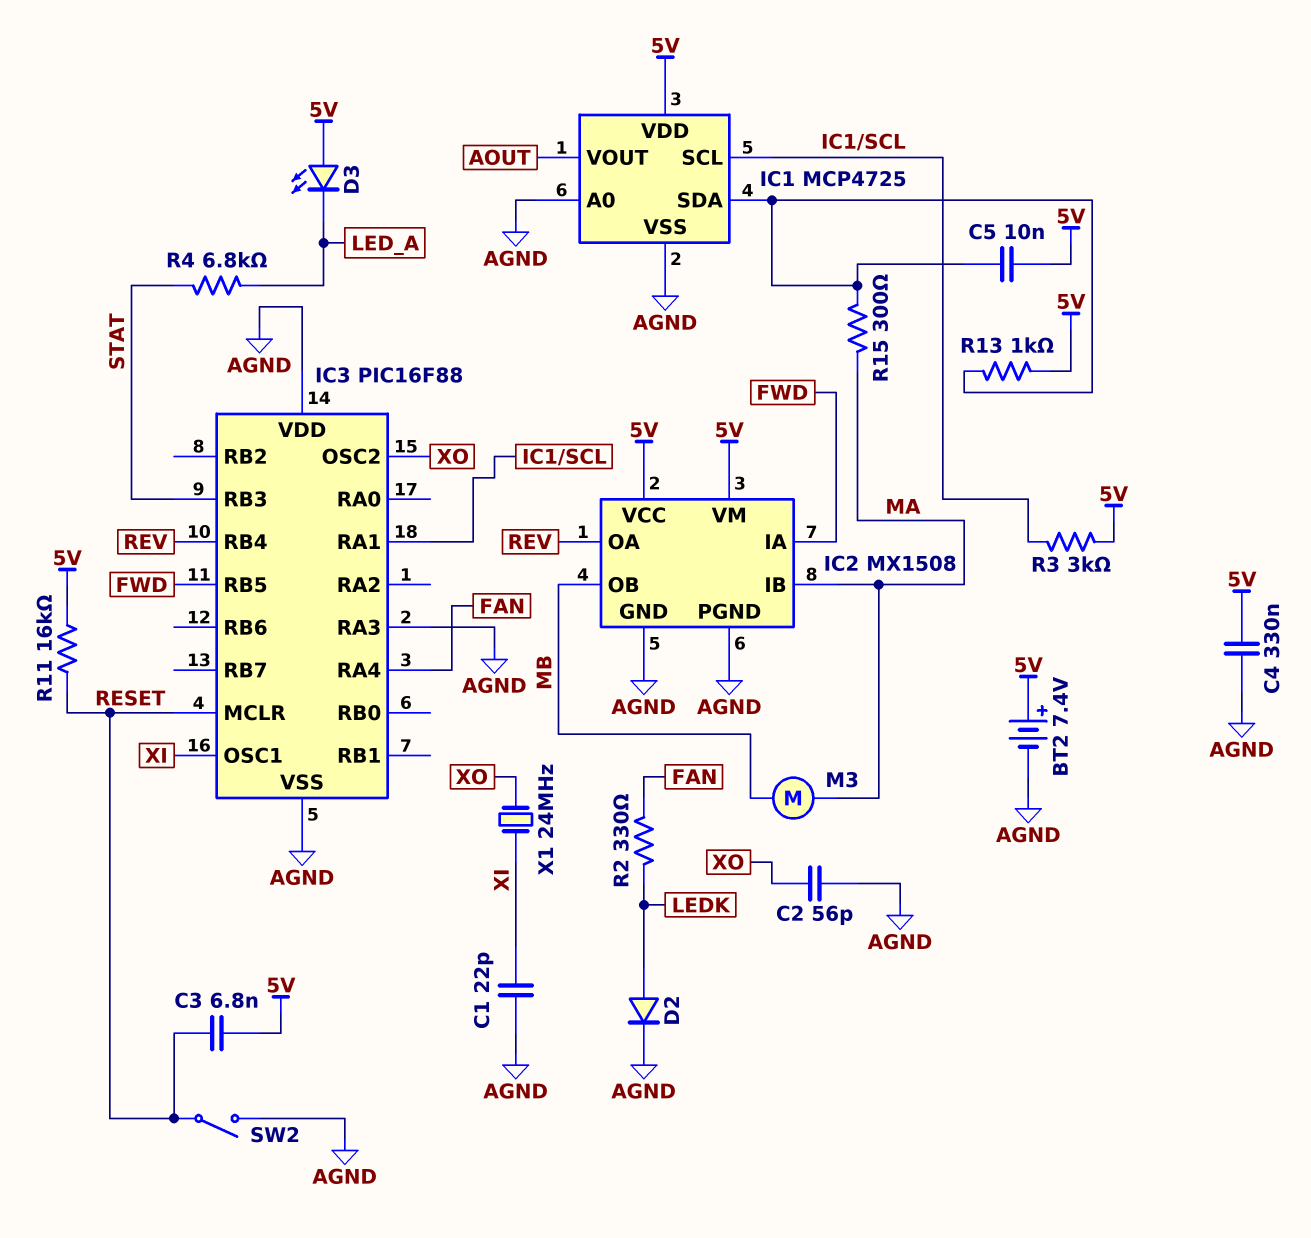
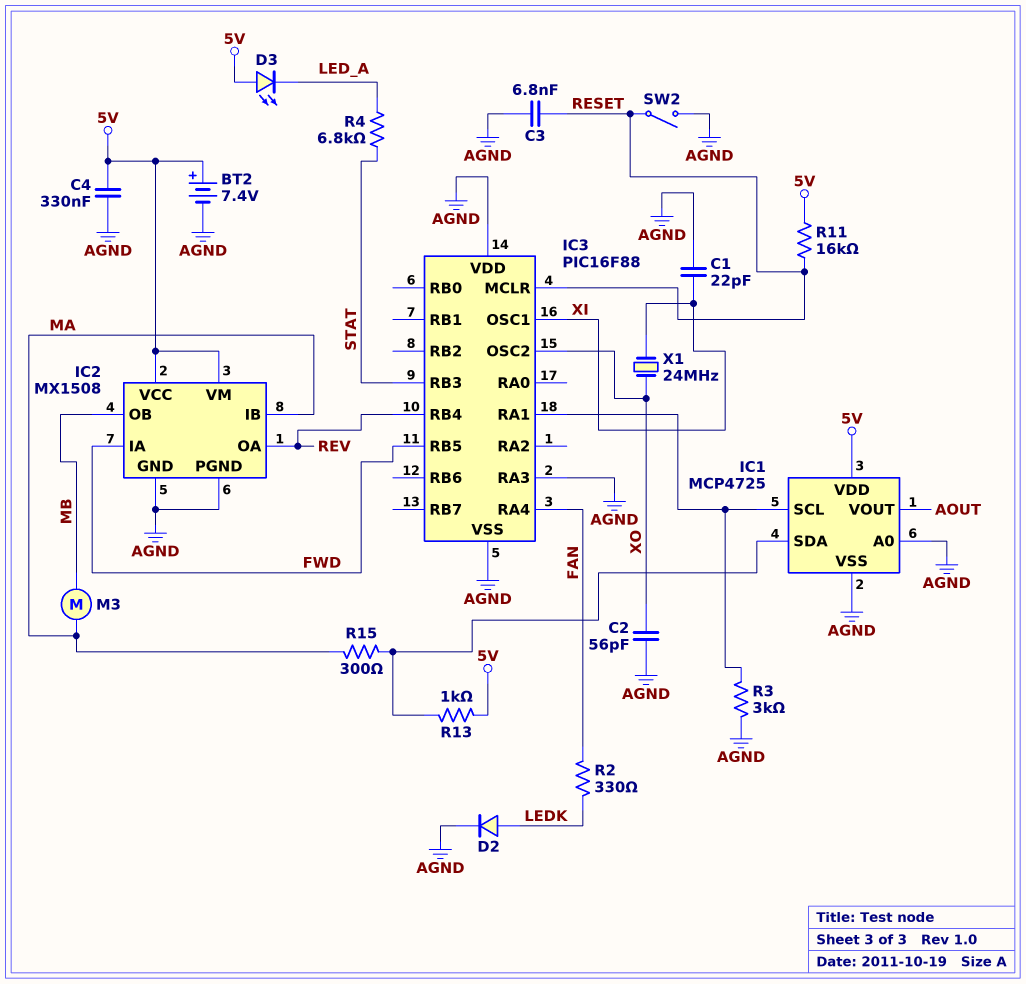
C3: 6.8nF (5V, RESET) -> 6.8nF (AGND, RESET)
C5: 10nF (5V, IC1/SDA) -> none
R3: 3k (5V, IC1/SCL) -> 3k (AGND, IC1/SCL)

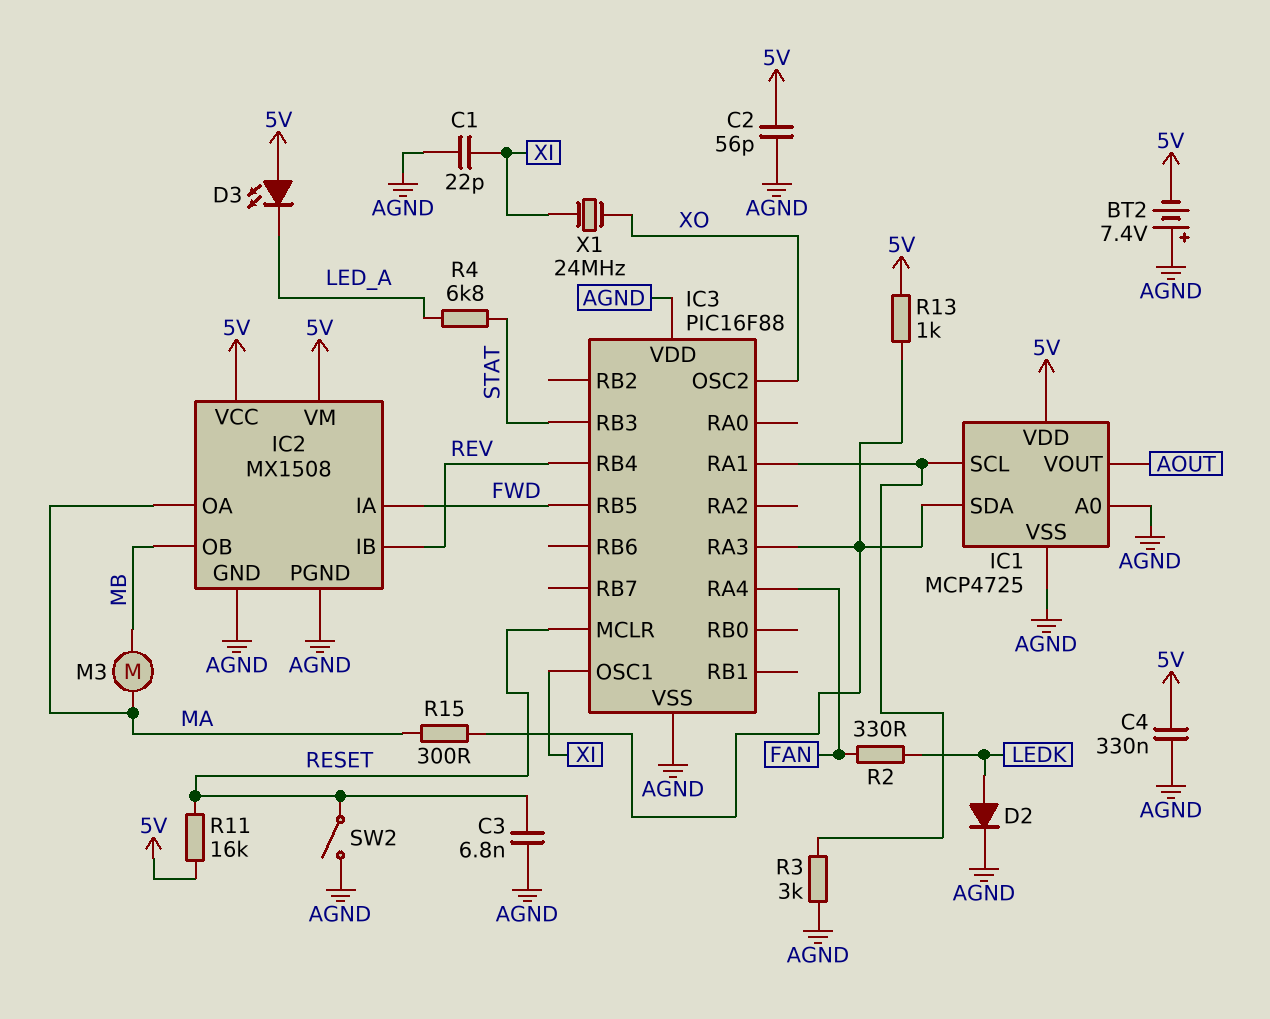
BT2: 7.4V (plus 5V, minus AGND) -> 7.4V (plus AGND, minus 5V)
C2: 56pF (AGND, XO) -> 56pF (5V, AGND)
IC2 pin IB: MA -> REV
IC2 pin OA: REV -> MA
IC3 pin RA3: AGND -> IC1/SDA

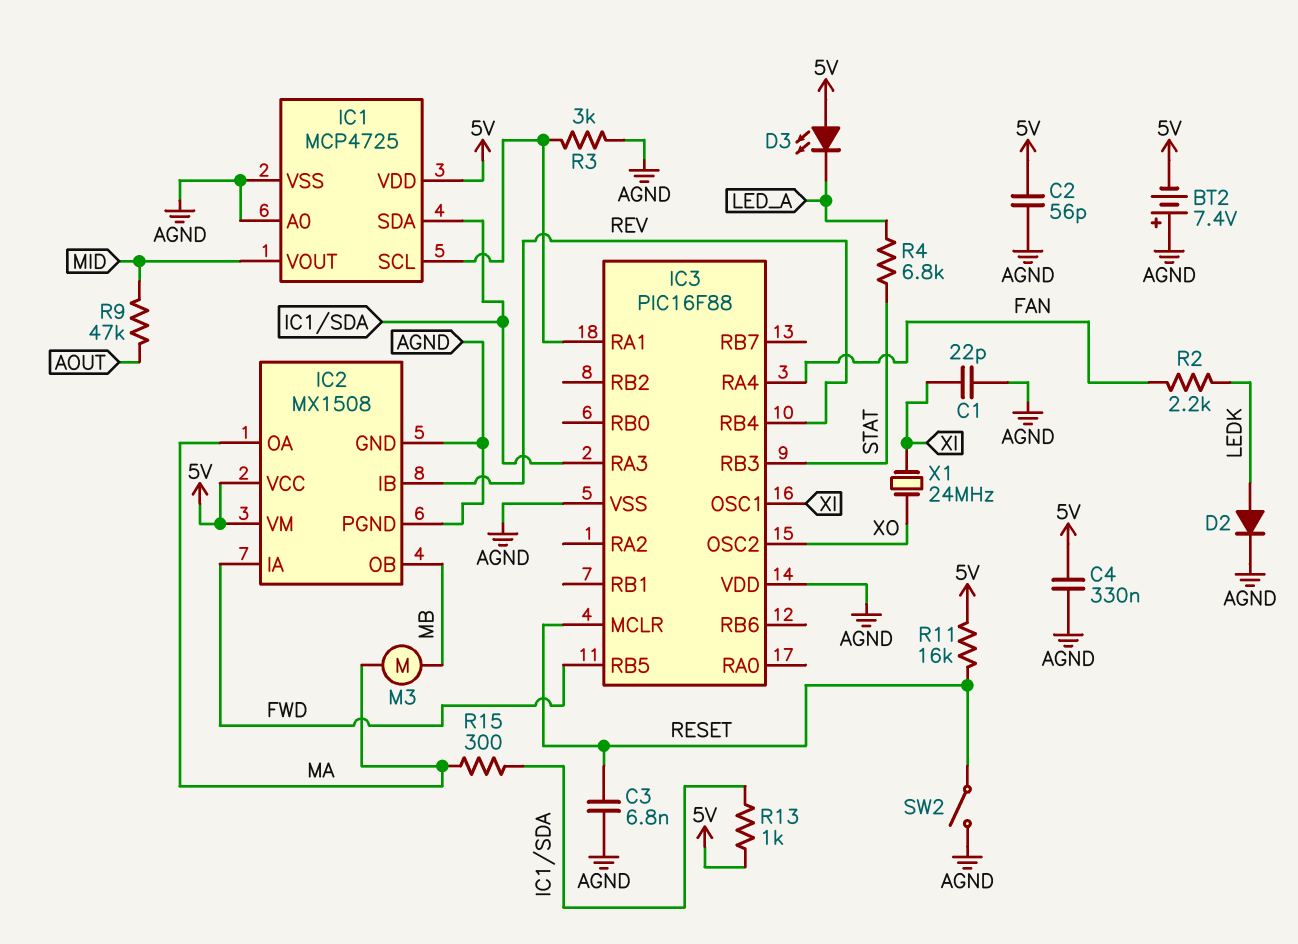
IC1 pin VOUT: AOUT -> MID
R2: 330 (FAN, LEDK) -> 2.2k (FAN, LEDK)
R9: none -> 47k (AOUT, MID)

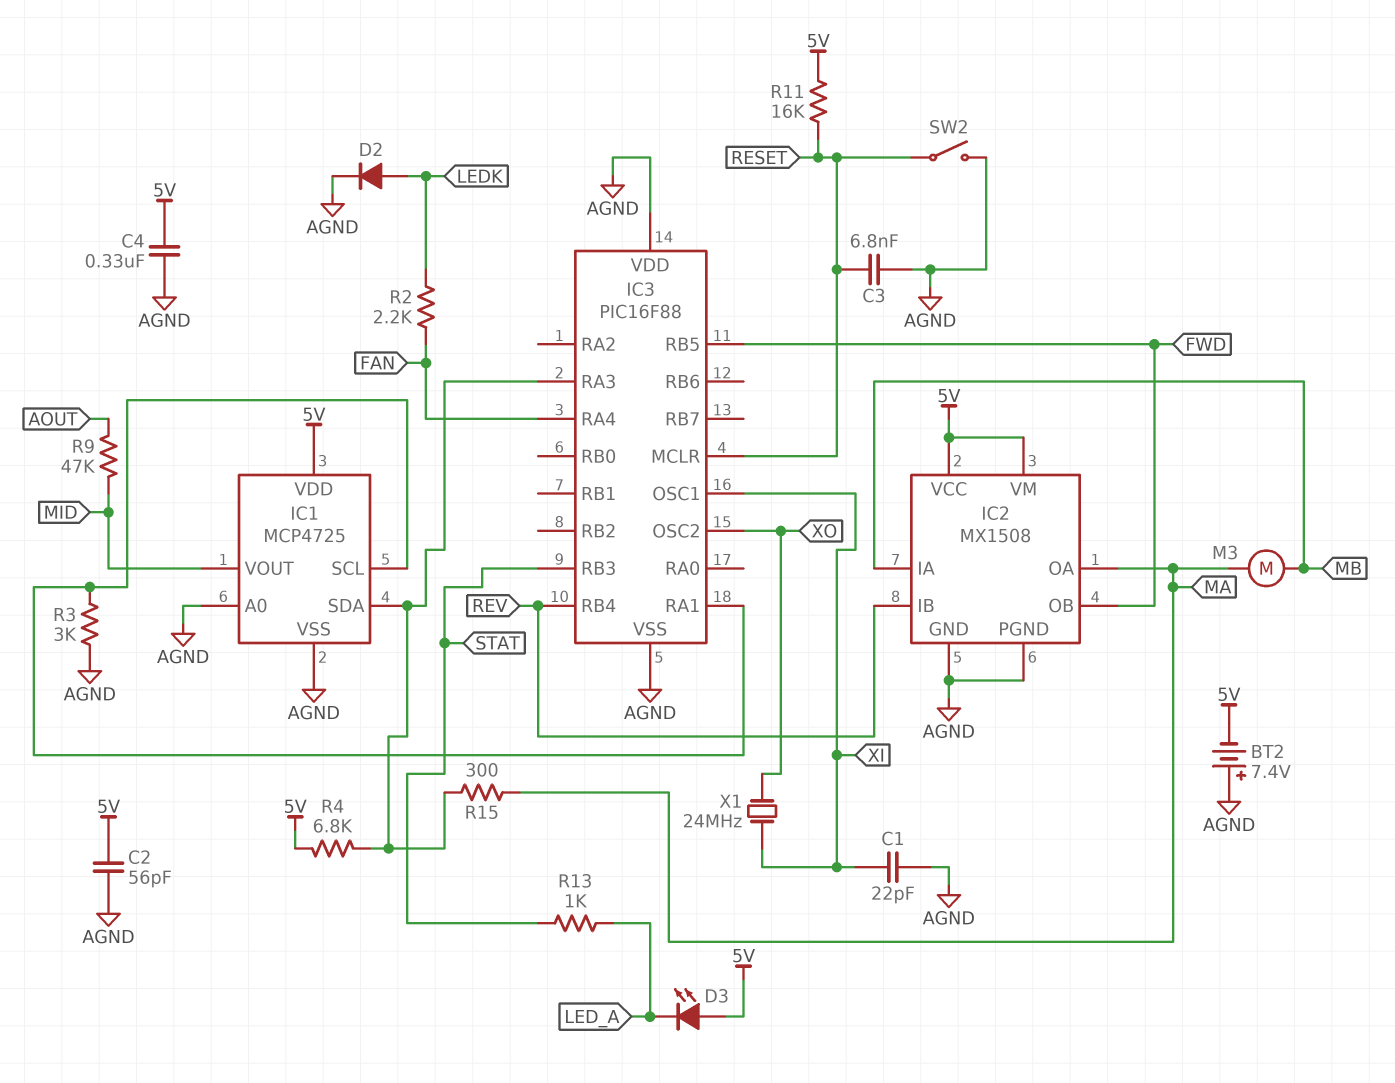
IC2 pin IA: FWD -> MB
IC2 pin OB: MB -> FWD
R4: 6.8k (LED_A, STAT) -> 6.8k (5V, IC1/SDA)
R13: 1k (5V, IC1/SDA) -> 1k (LED_A, STAT)

